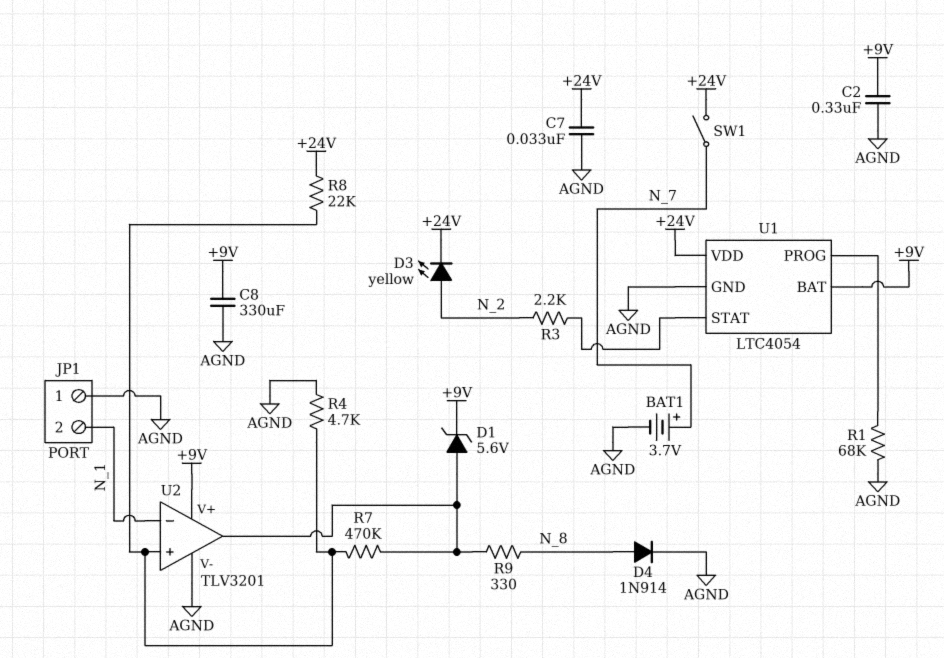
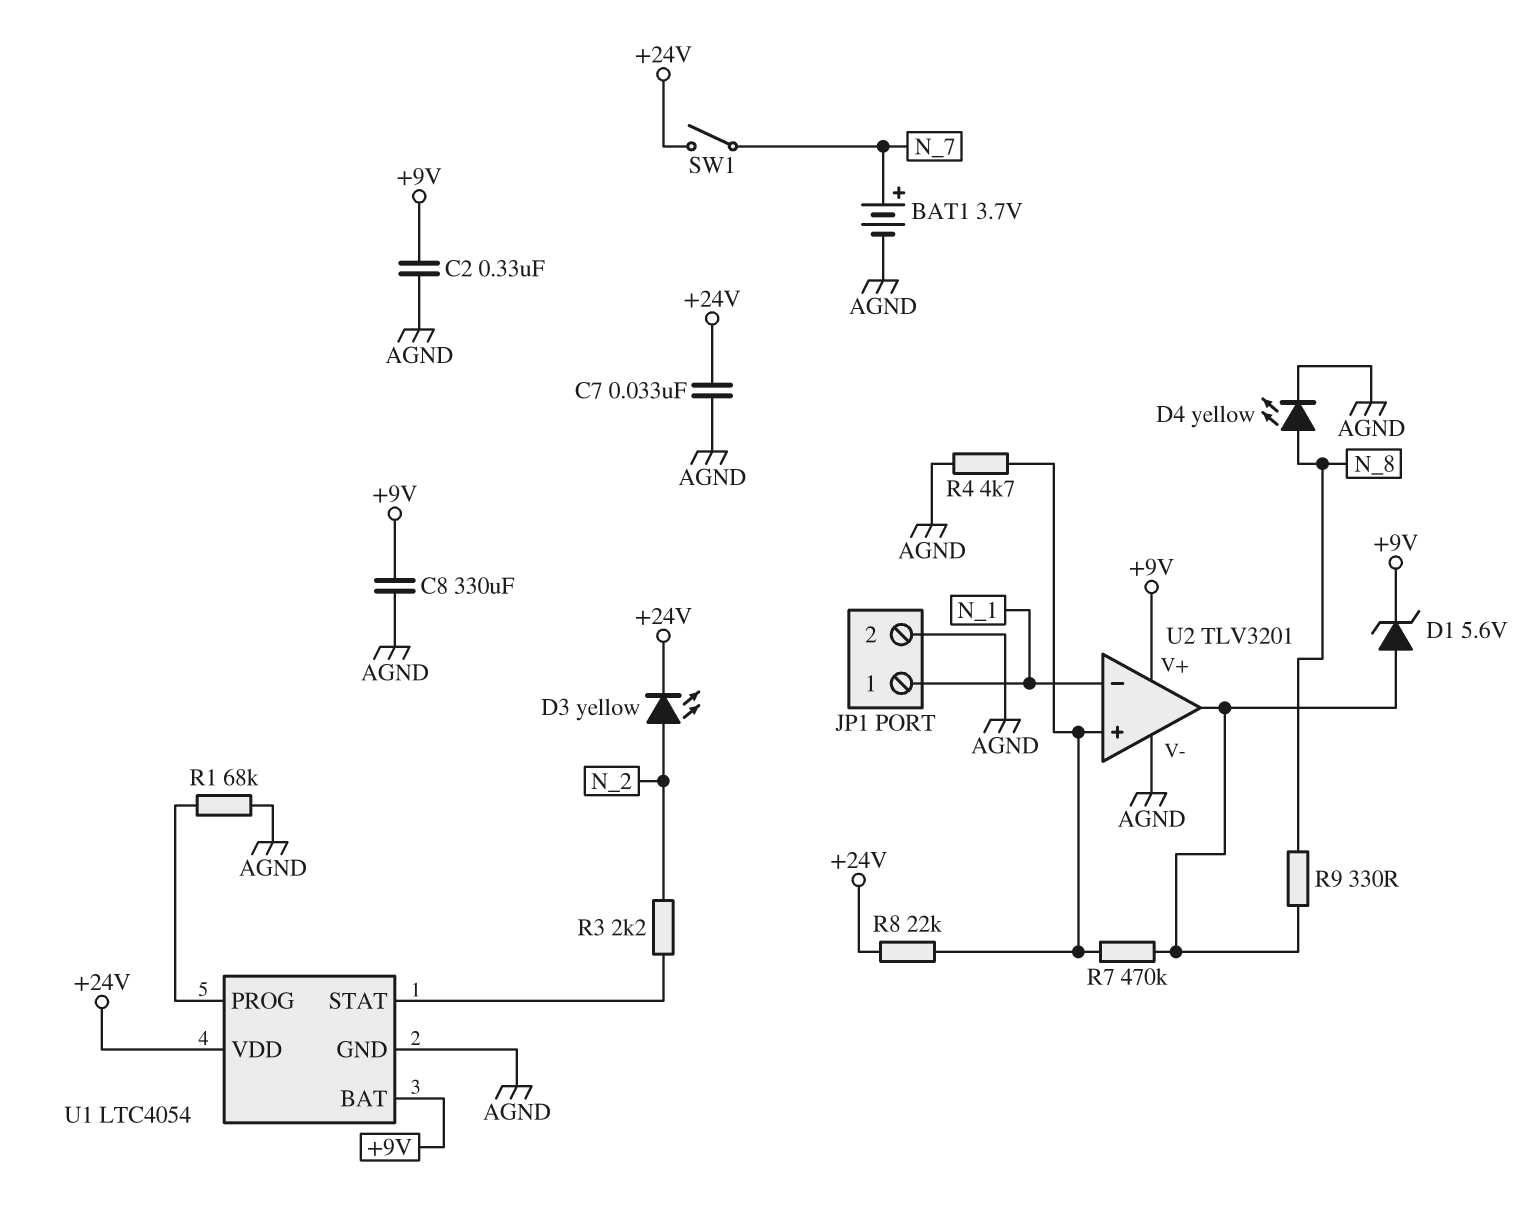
D4: diode 1N914 (A N_8, K AGND) -> LED yellow (A N_8, K AGND)
JP1 pin 1: AGND -> N_1
JP1 pin 2: N_1 -> AGND

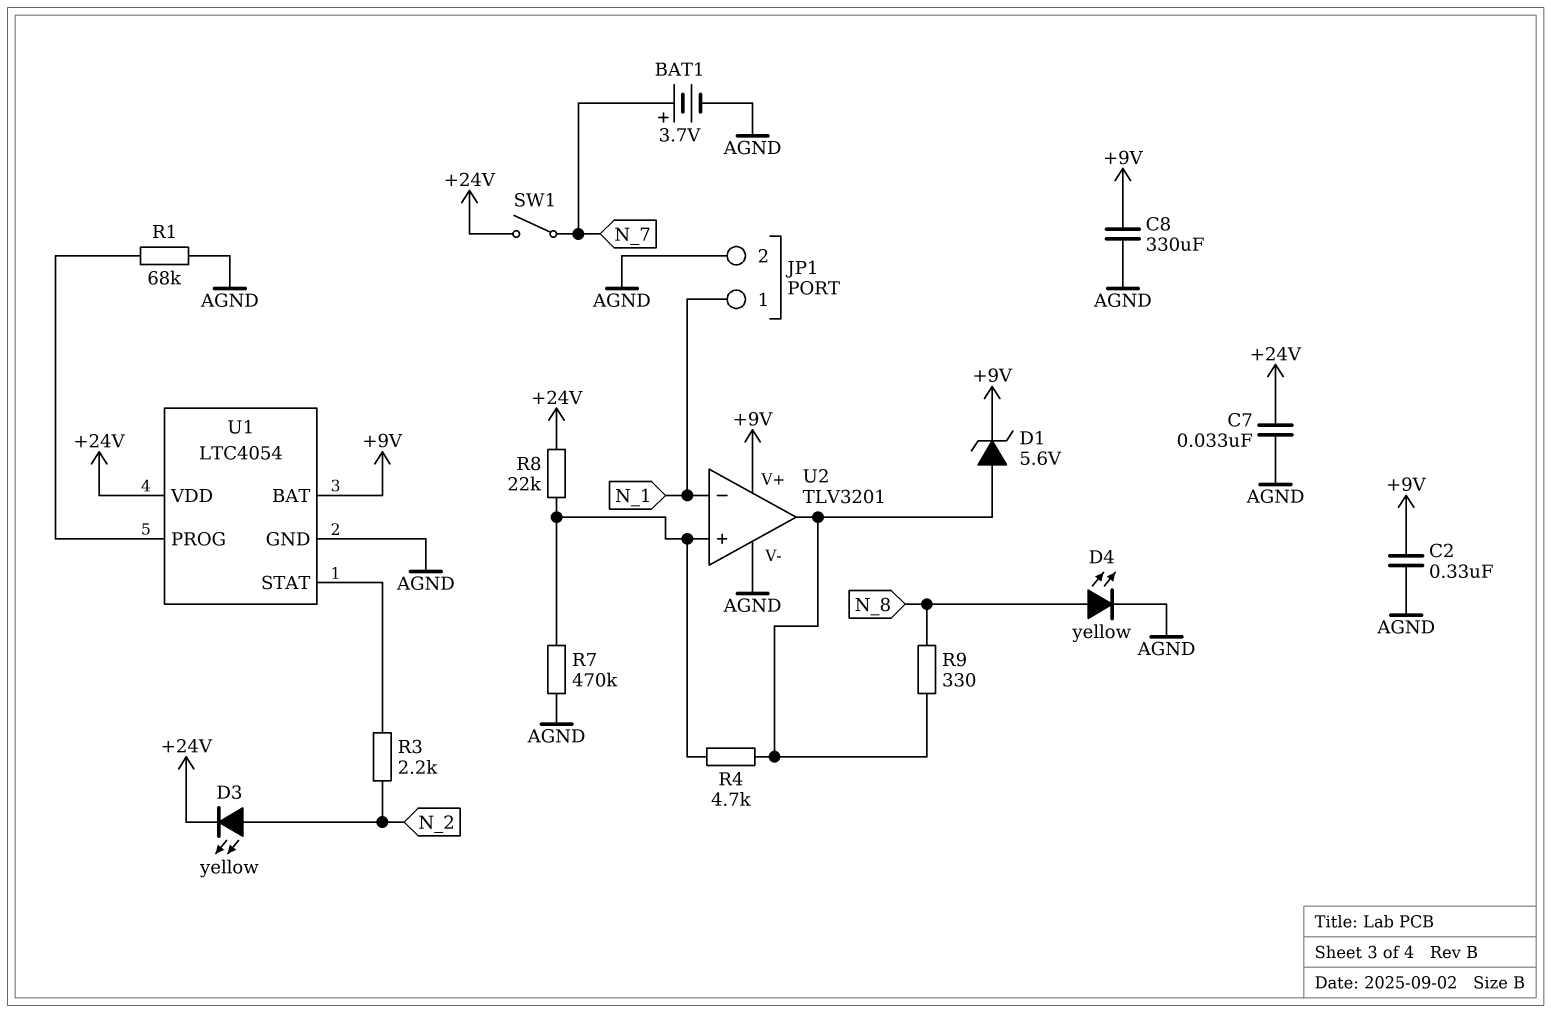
R4: 4.7k (AGND, U2/in+) -> 4.7k (U2/in+, U2/out)
R7: 470k (U2/in+, U2/out) -> 470k (AGND, U2/in+)

